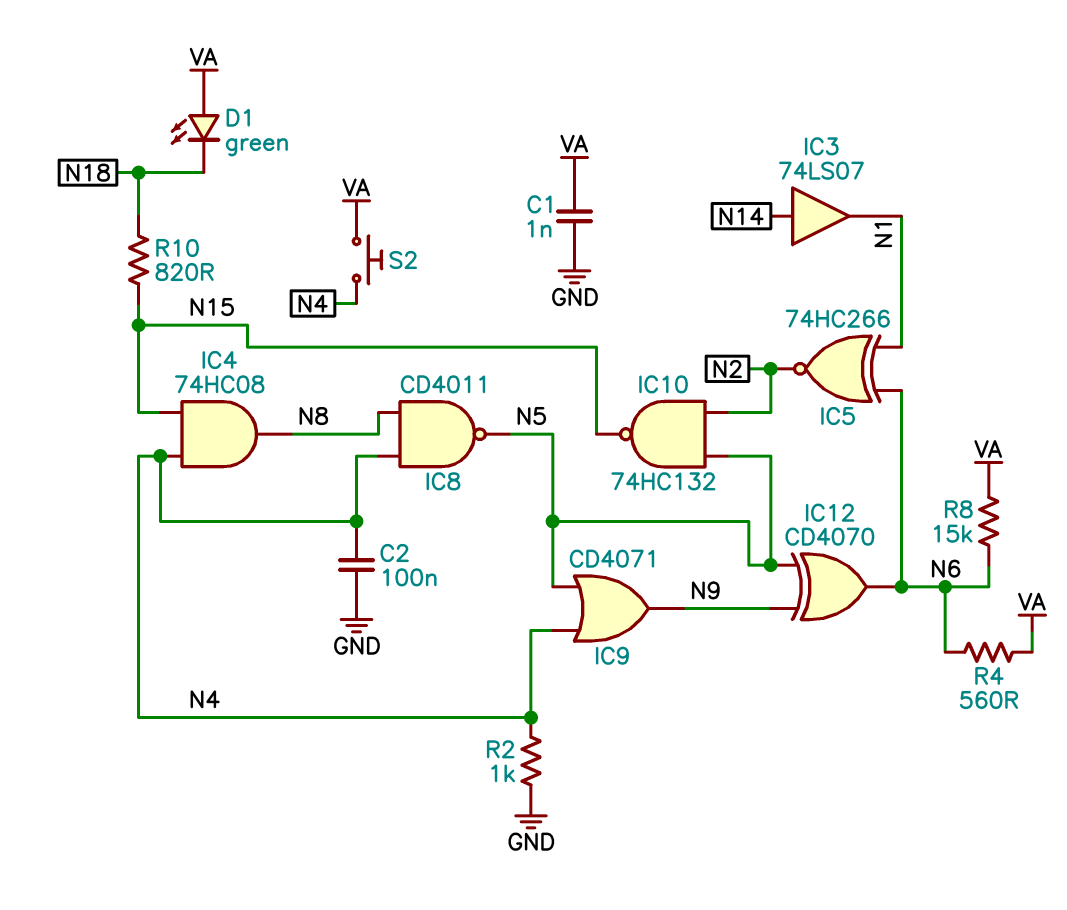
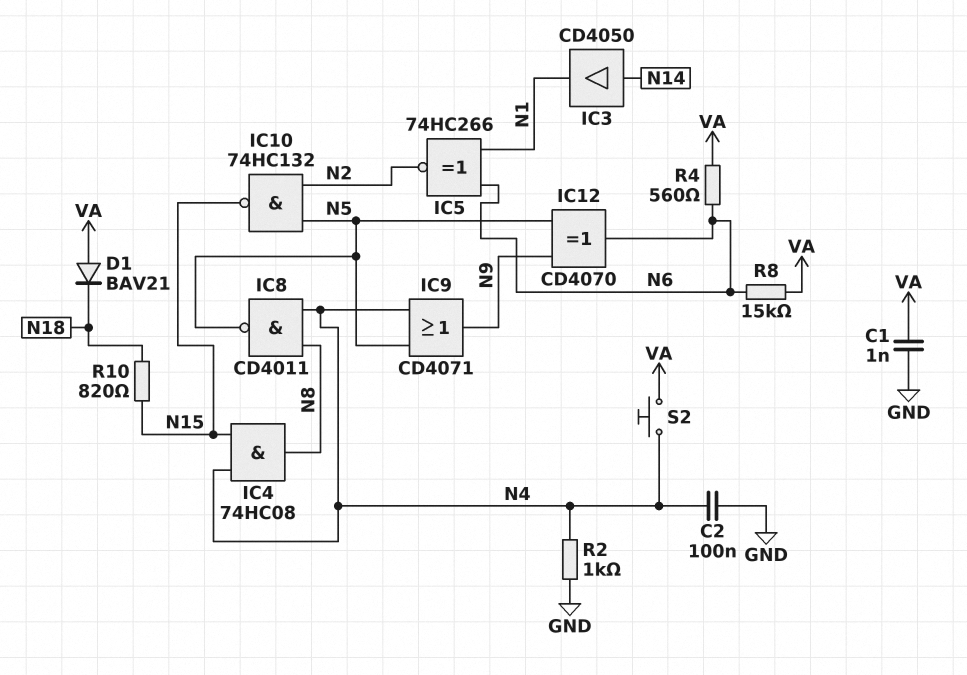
D1: LED green (A VA, K N18) -> diode BAV21 (A VA, K N18)
IC3: buffer 74LS07 (in N14, out N1) -> buffer CD4050 (in N14, out N1)

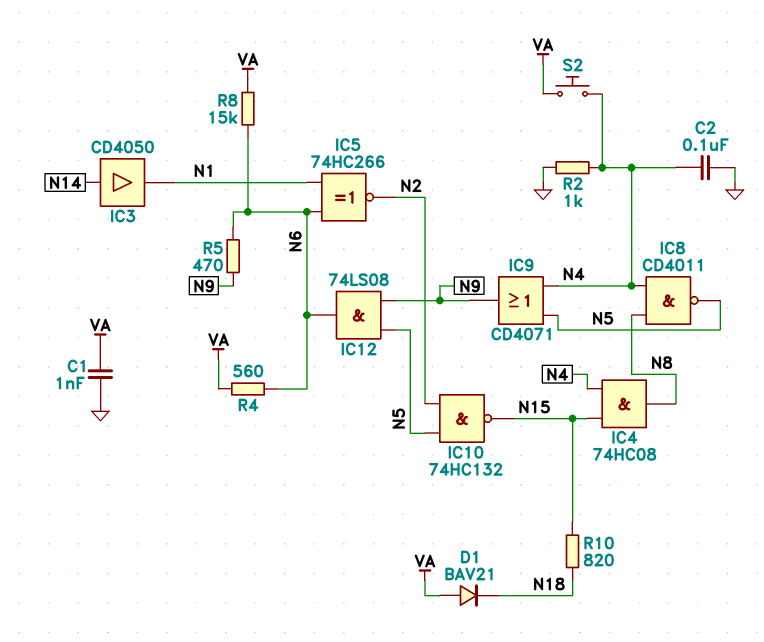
IC12: XOR CD4070 (in N5, in N9, out N6) -> AND 74LS08 (in N5, in N9, out N6)
R5: none -> 470 (N6, N9)

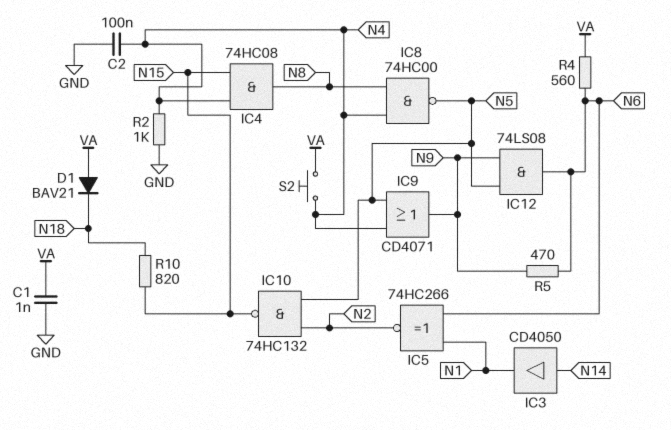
IC8: NAND CD4011 (in N4, in N8, out N5) -> NAND 74HC00 (in N4, in N8, out N5)
R8: 15k (N6, VA) -> none

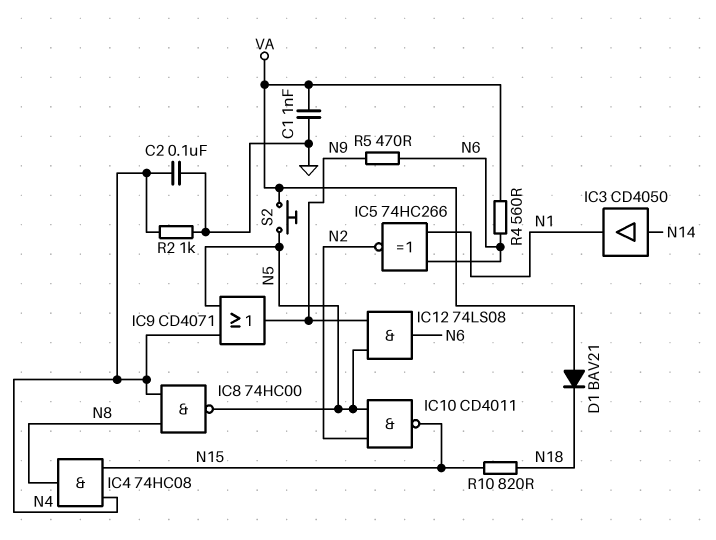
IC10: NAND 74HC132 (in N2, in N5, out N15) -> NAND CD4011 (in N2, in N5, out N15)
S2: button (N4, VA) -> button (N5, VA)

